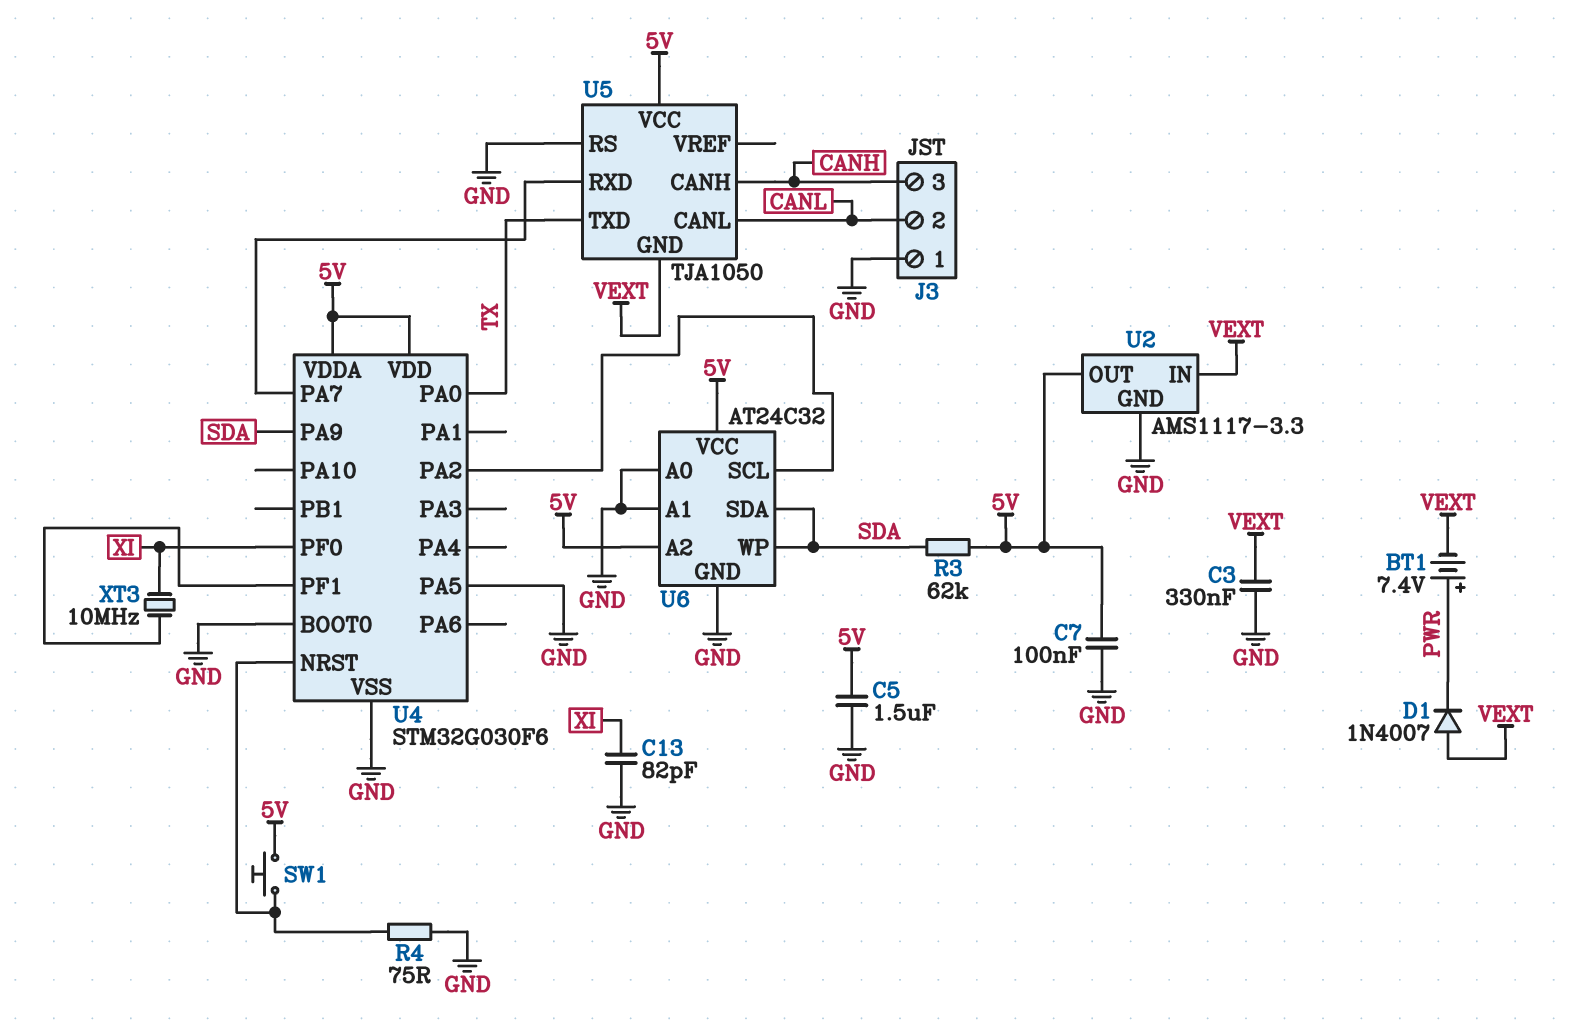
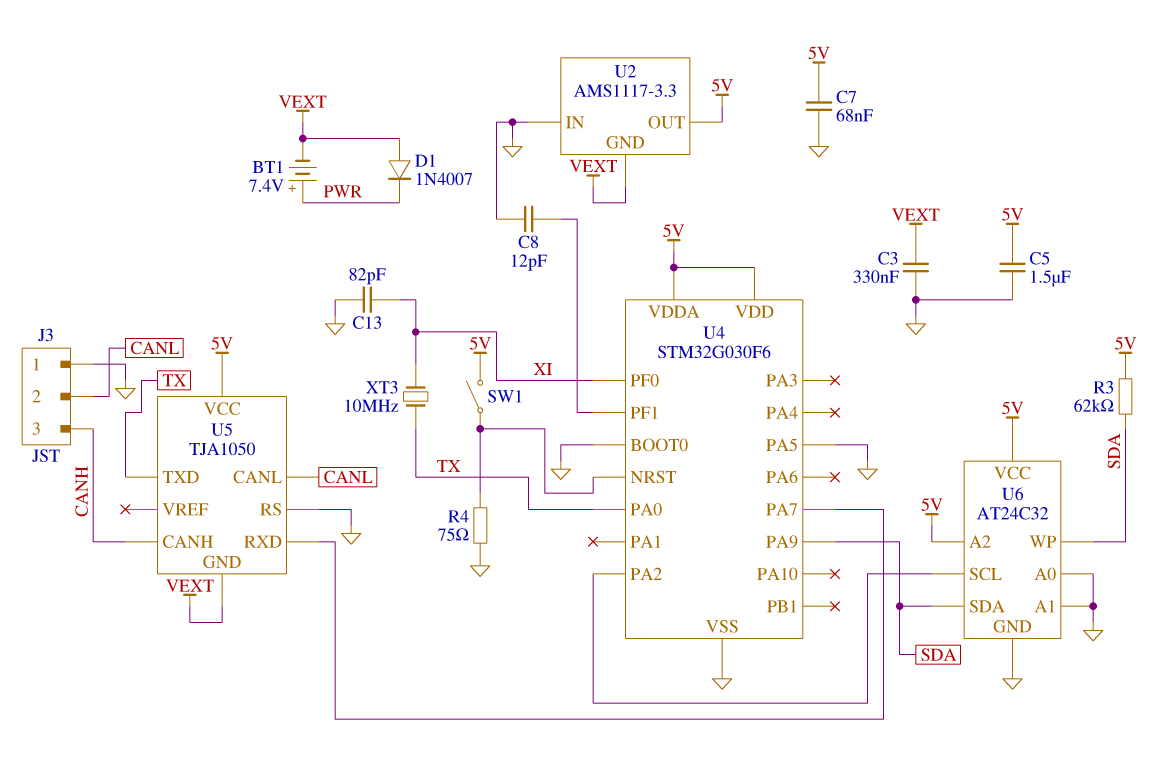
C7: 100nF (5V, GND) -> 68nF (5V, GND)
C8: none -> 12pF (GND, U4/PF1)
SW1: button (5V, U4/NRST) -> switch (5V, U4/NRST)
U2 pin GND: GND -> VEXT
U2 pin IN: VEXT -> GND
XT3: 10MHz (U4/PF1, XI) -> 10MHz (TX, XI)

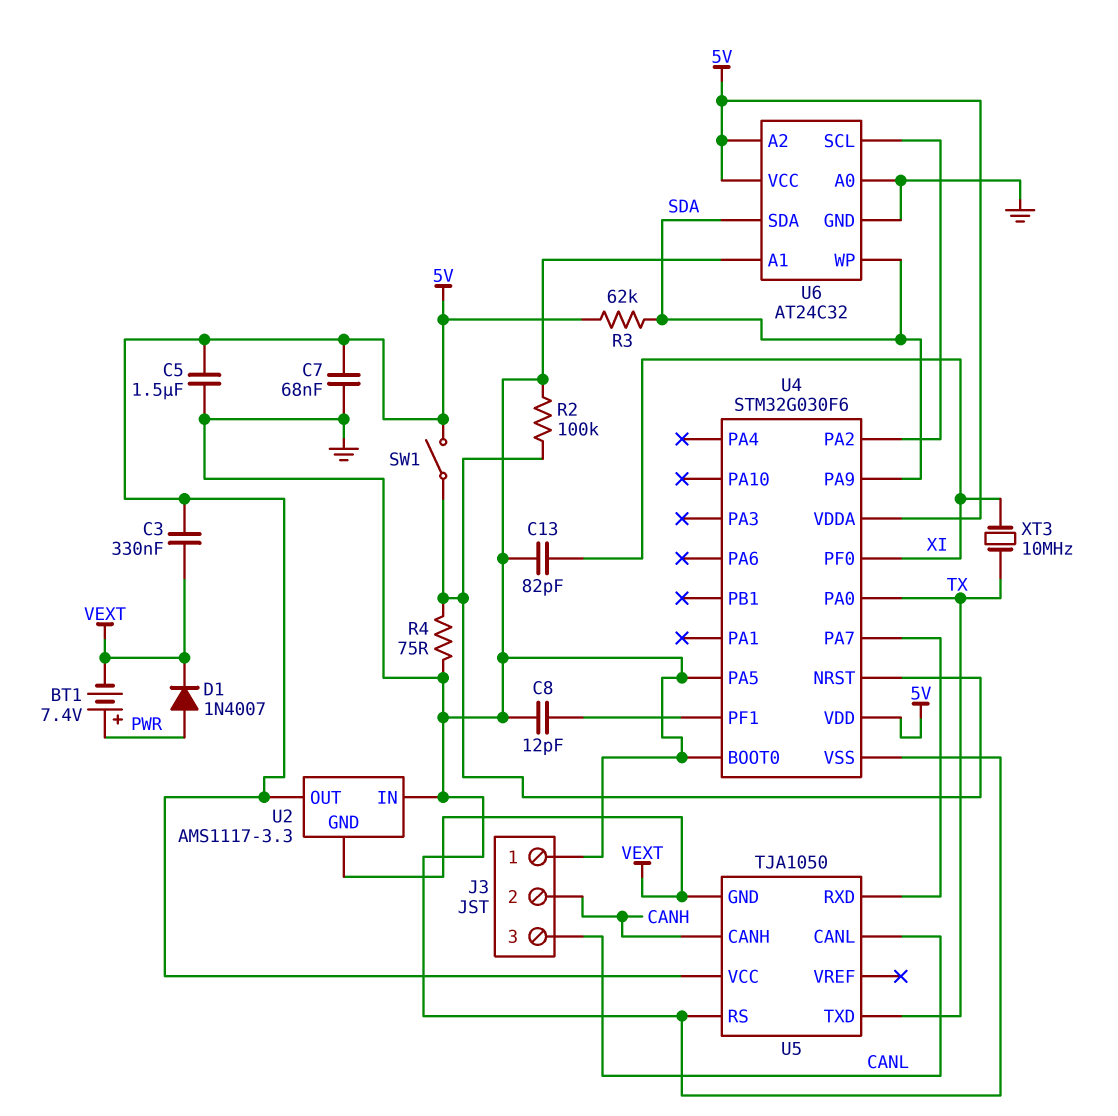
C3: 330nF (GND, VEXT) -> 330nF (5V, VEXT)
D1: diode 1N4007 (A VEXT, K PWR) -> diode 1N4007 (A PWR, K VEXT)
J3 pin 2: CANL -> CANH
J3 pin 3: CANH -> CANL
R2: none -> 100k (GND, U4/NRST)

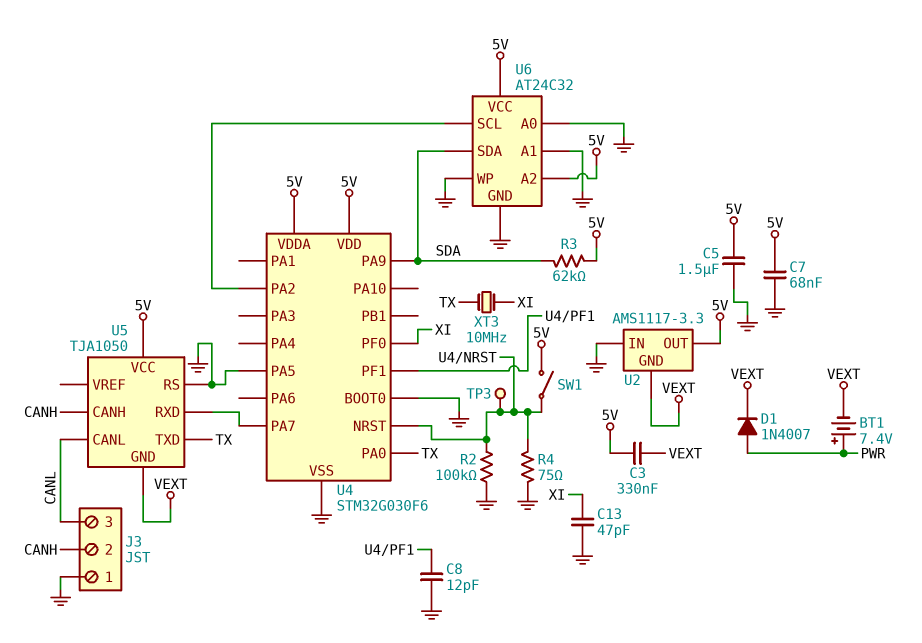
C13: 82pF (GND, XI) -> 47pF (GND, XI)
TP3: none -> test point (U4/NRST)
U6 pin WP: SDA -> GND

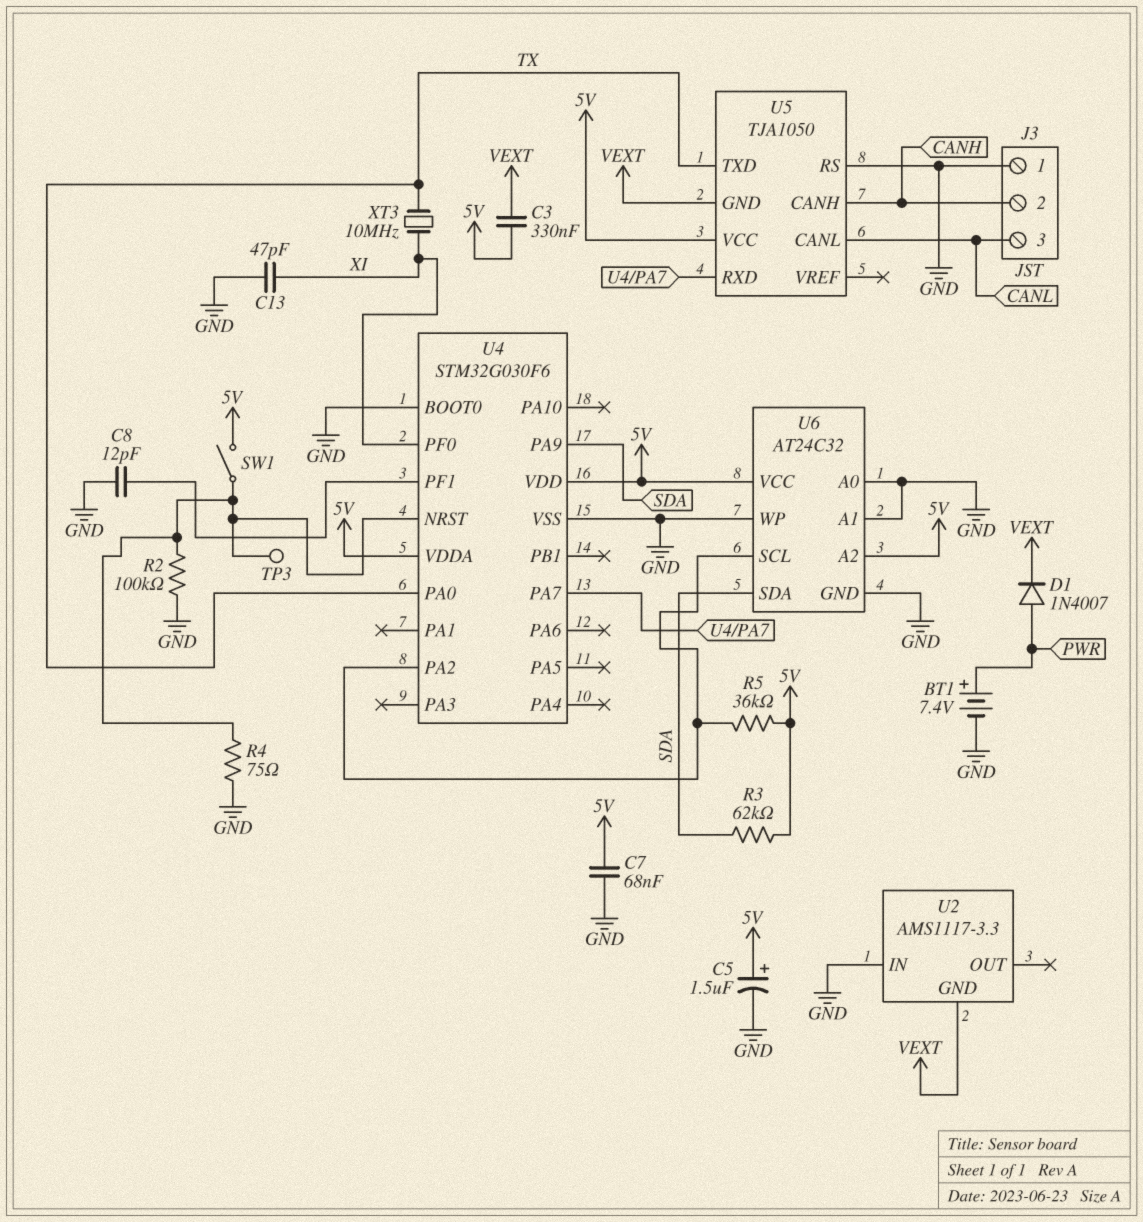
BT1: 7.4V (plus PWR, minus VEXT) -> 7.4V (plus PWR, minus GND)
C5: 1.5uF (5V, GND) -> 1.5uF (plus 5V, minus GND)
R5: none -> 36k (5V, U4/PA2)
U2 pin OUT: 5V -> none
U4 pin PA5: GND -> none

